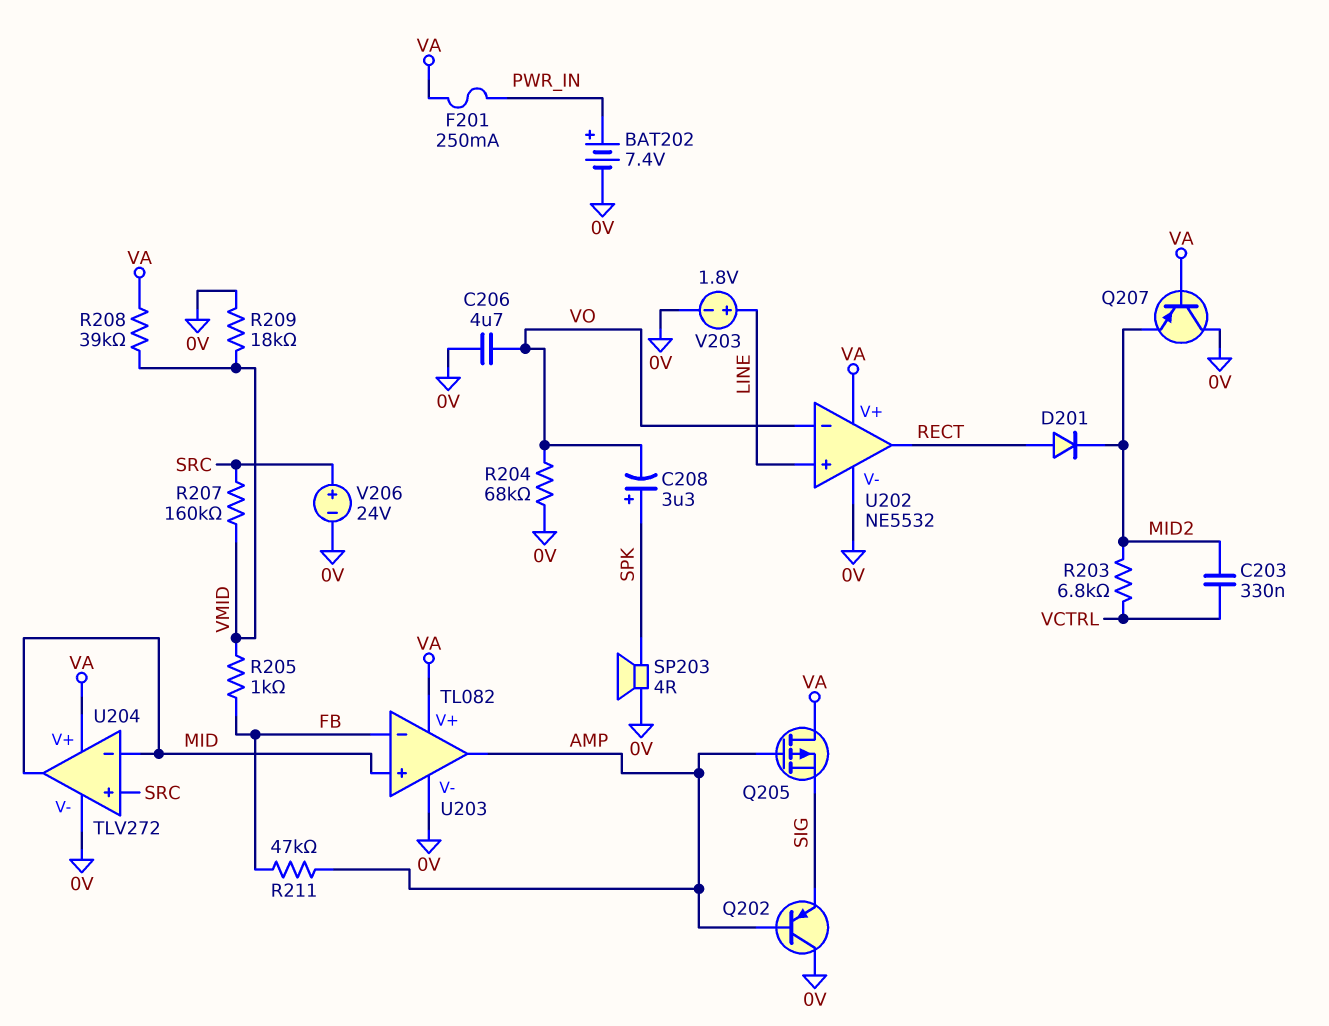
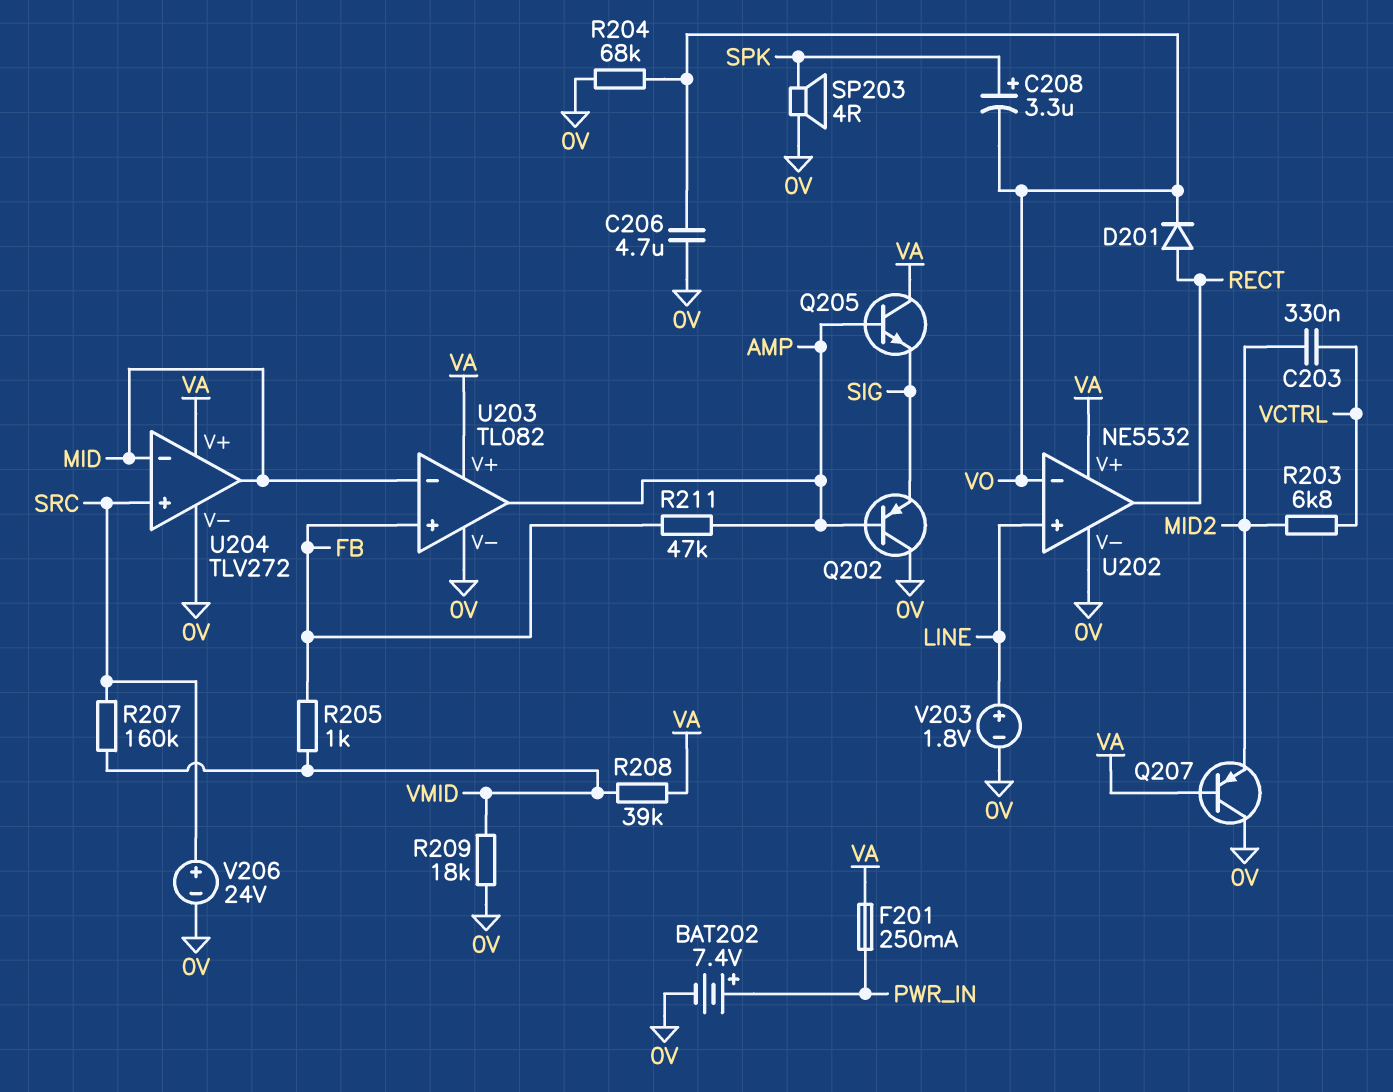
D201: diode (A RECT, K MID2) -> diode (A RECT, K VO)
Q205: PMOS (G AMP, D VA, S SIG) -> NPN (B AMP, C VA, E SIG)
U203 pin in+: MID -> FB
U203 pin in-: FB -> MID

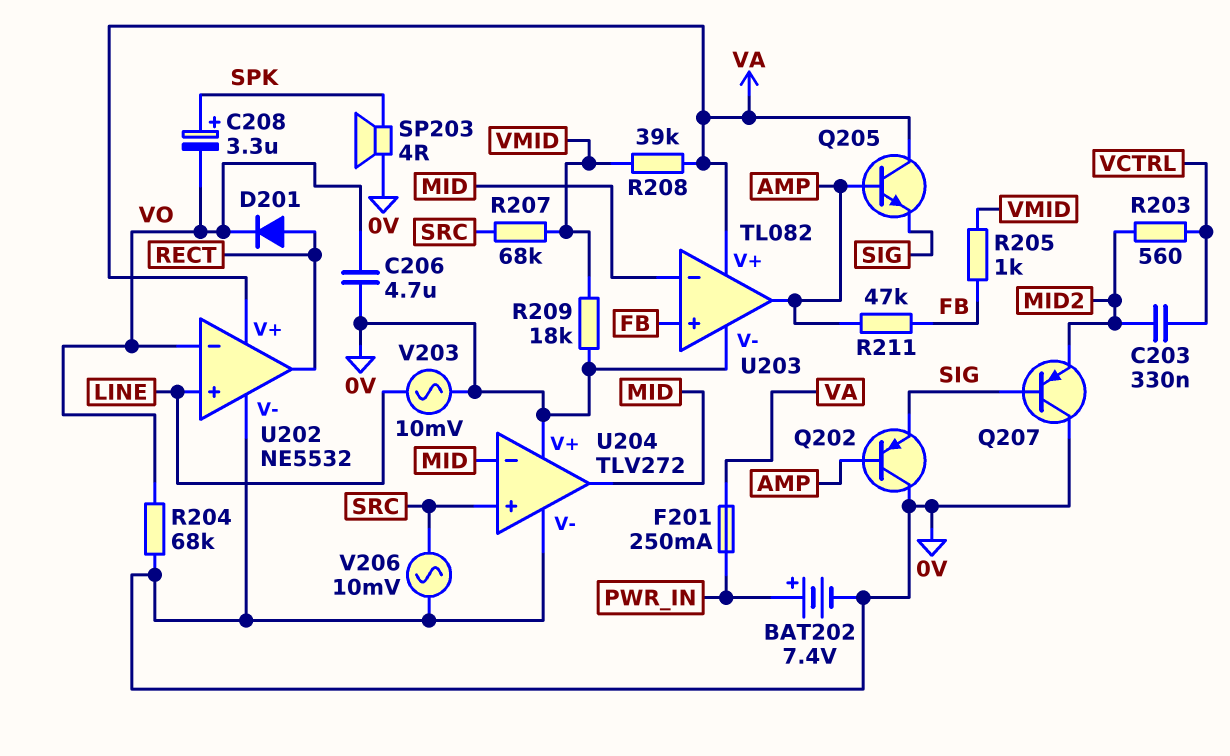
Q207: PNP (B VA, C 0V, E MID2) -> PNP (B SIG, C 0V, E MID2)
R203: 6.8k (MID2, VCTRL) -> 560 (MID2, VCTRL)
R207: 160k (SRC, VMID) -> 68k (SRC, VMID)
U204 pin V+: VA -> 0V
V203: 1.8V (plus LINE, minus 0V) -> AC 10mV (0V, LINE)
V206: 24V (plus SRC, minus 0V) -> AC 10mV (0V, SRC)

